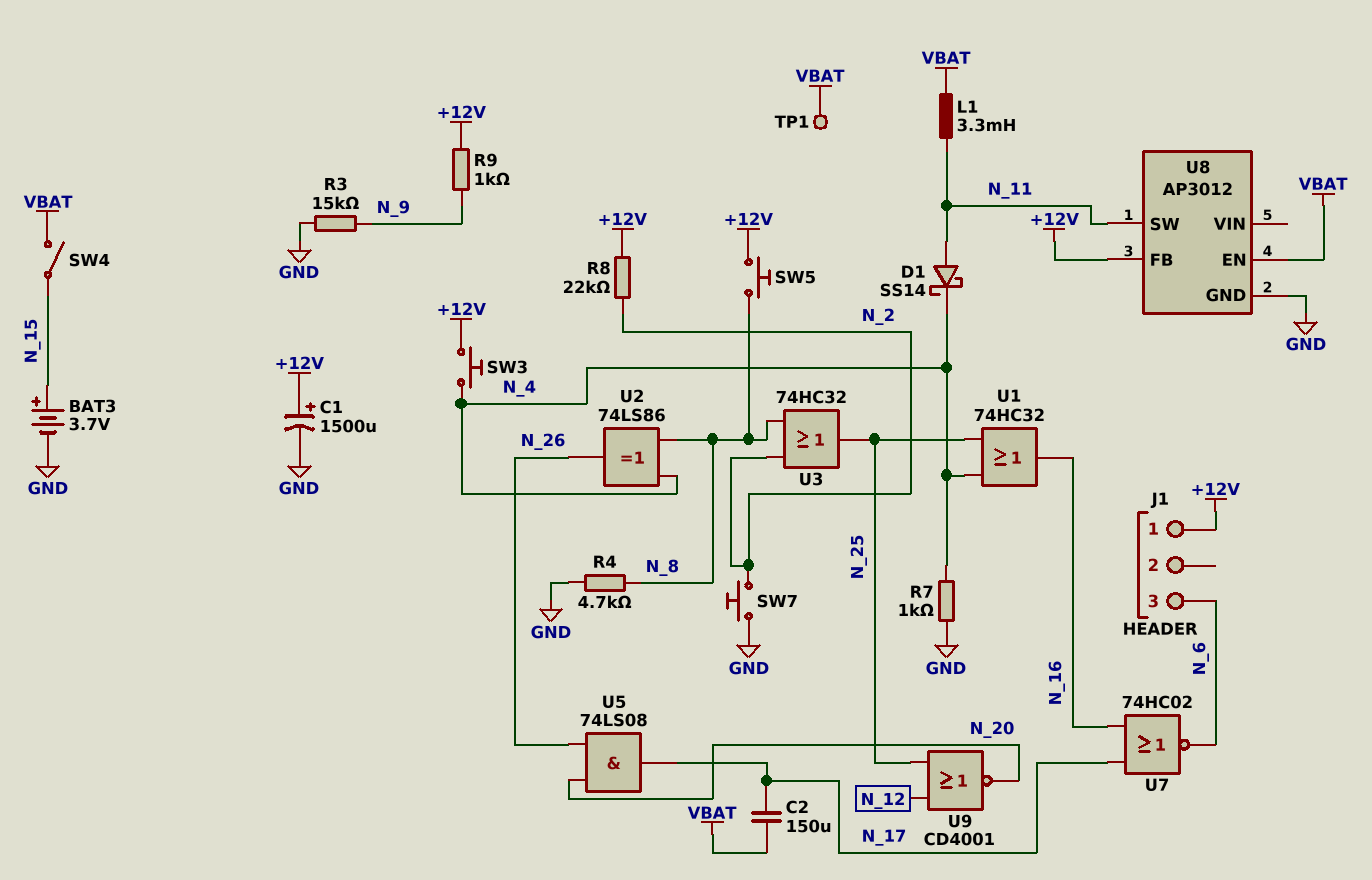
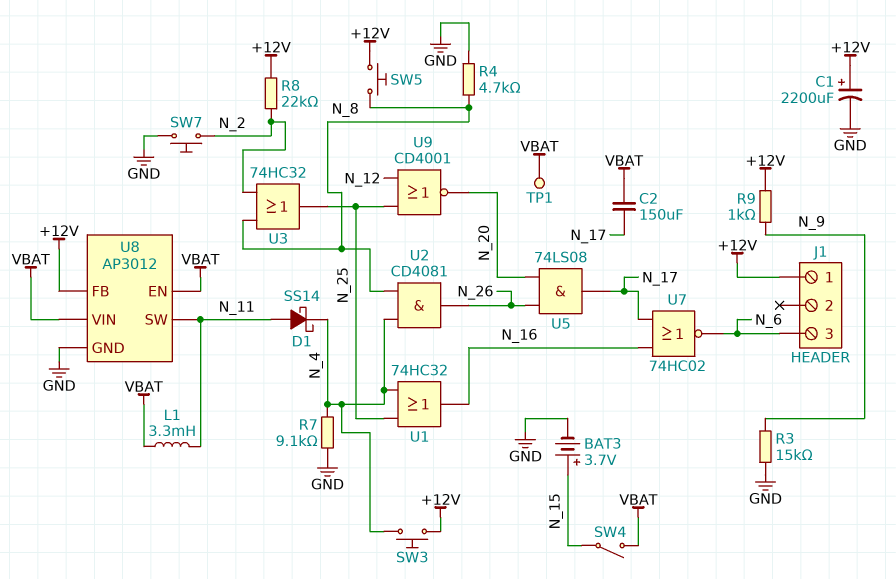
C1: 1500uF (plus +12V, minus GND) -> 2200uF (plus +12V, minus GND)
R7: 1k (GND, N_4) -> 9.1k (GND, N_4)
U2: XOR 74LS86 (in N_4, in N_8, out N_26) -> AND CD4081 (in N_4, in N_8, out N_26)
U8 pin VIN: none -> VBAT

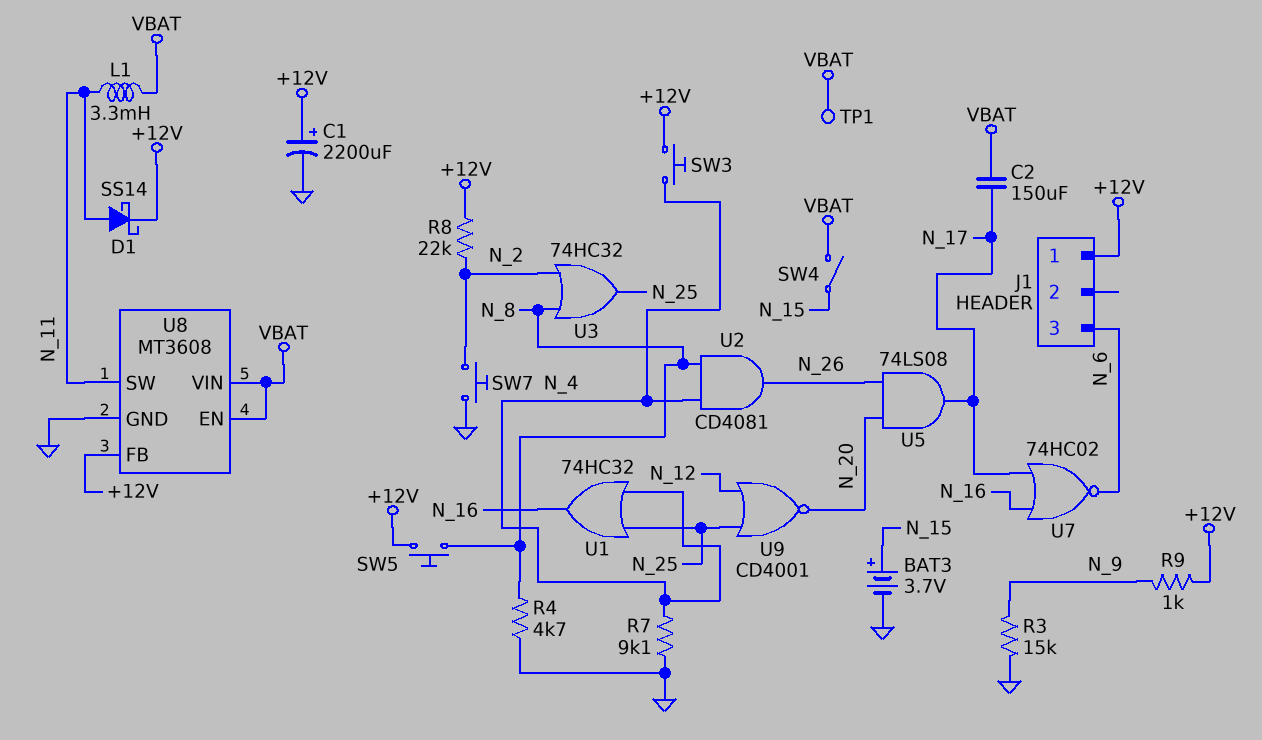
D1: schottky SS14 (A N_11, K N_4) -> schottky SS14 (A N_11, K +12V)
U8: AP3012 -> MT3608

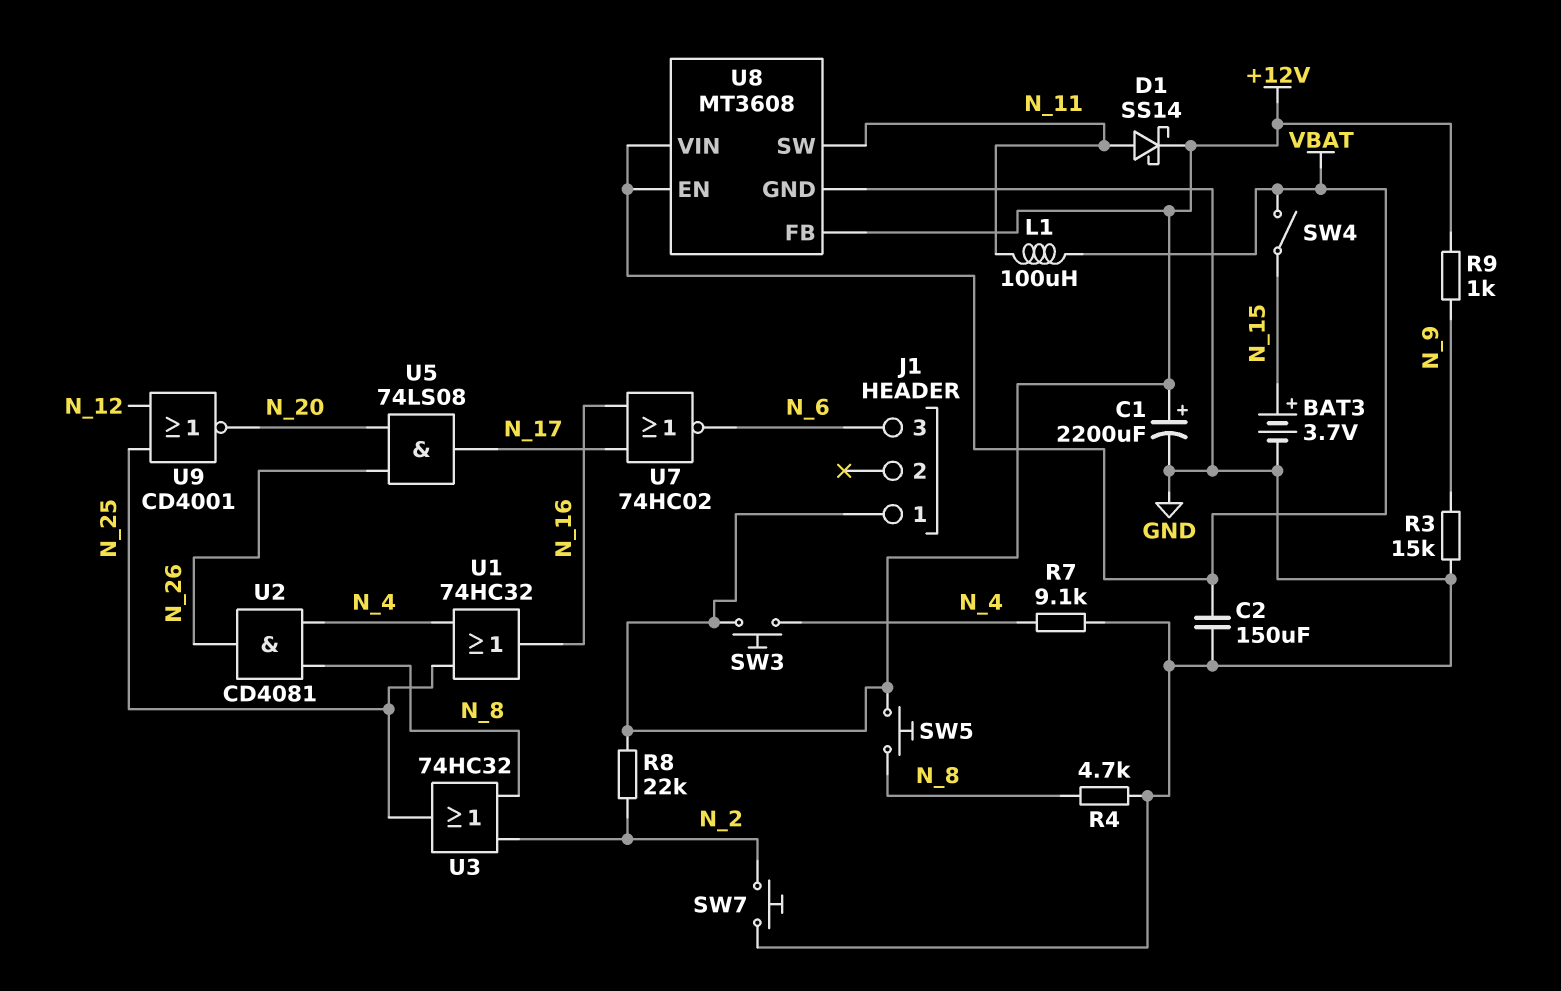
C2: 150uF (N_17, VBAT) -> 150uF (GND, VBAT)
L1: 3.3mH (N_11, VBAT) -> 100uH (N_11, VBAT)
TP1: test point (VBAT) -> none

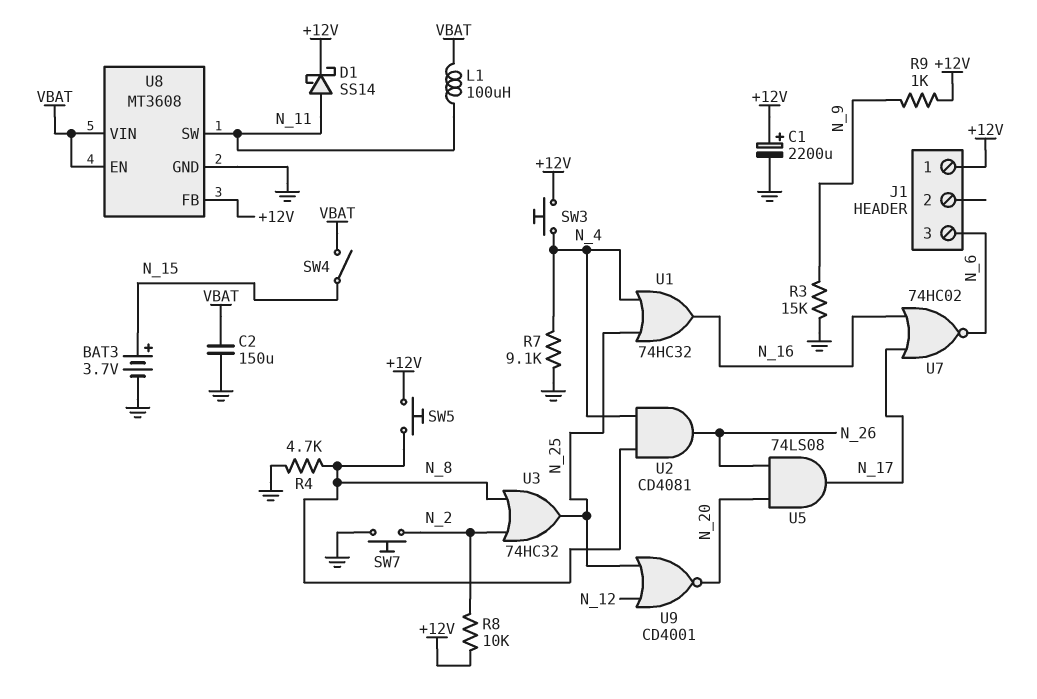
R8: 22k (+12V, N_2) -> 10k (+12V, N_2)

